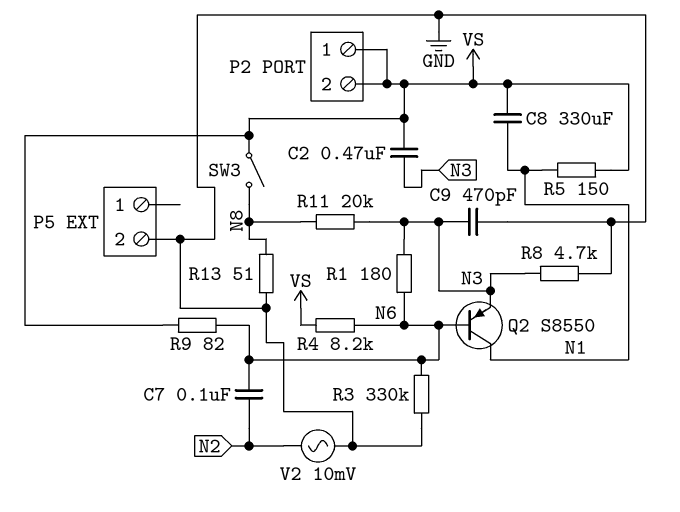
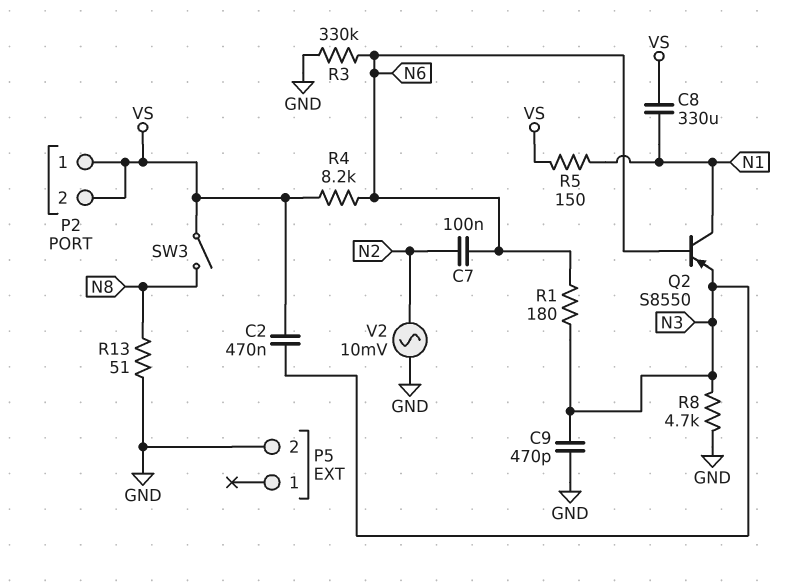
R9: 82 (N6, VS) -> none
R11: 20k (N3, N8) -> none

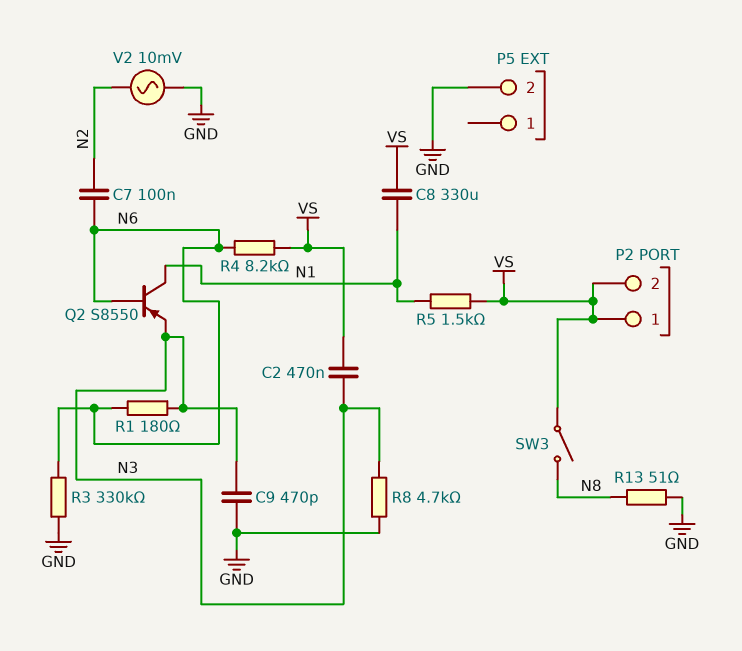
R5: 150 (N1, VS) -> 1.5k (N1, VS)

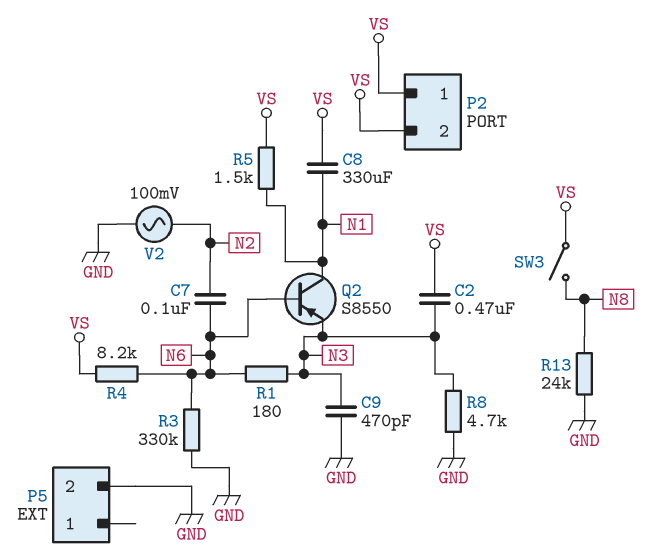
R13: 51 (GND, N8) -> 24k (GND, N8)
V2: AC 10mV (GND, N2) -> AC 100mV (GND, N2)

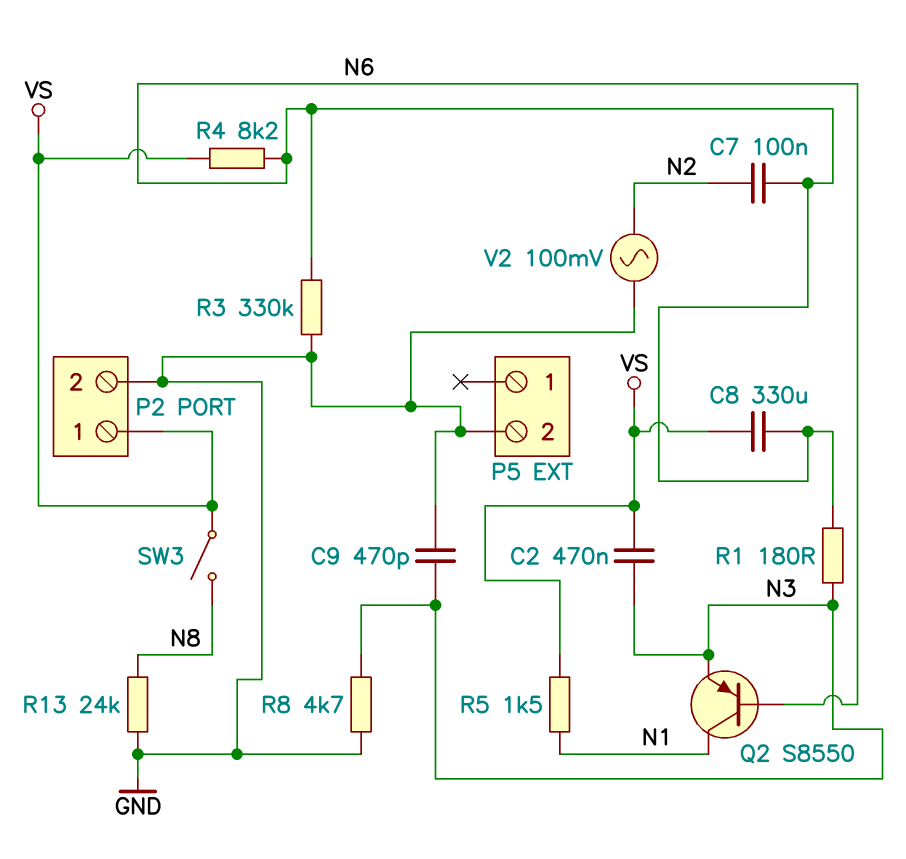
C8: 330uF (N1, VS) -> 330uF (N6, VS)
P2 pin 2: VS -> GND

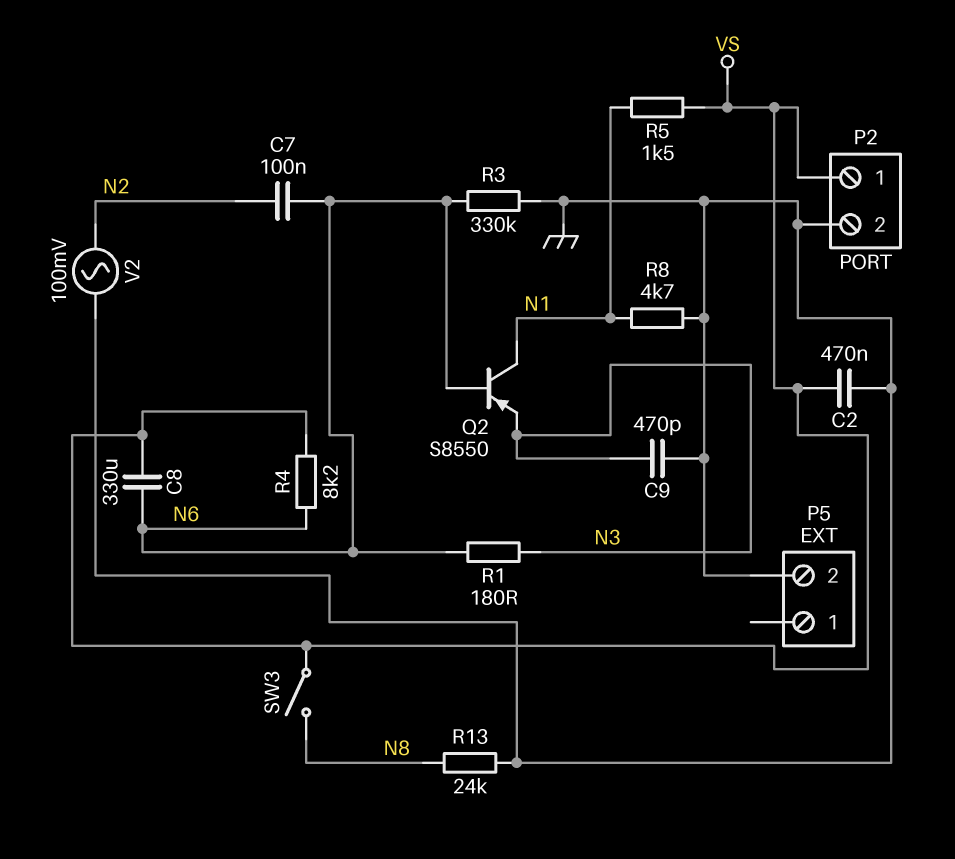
C2: 470nF (N3, VS) -> 470nF (GND, VS)
R8: 4.7k (GND, N3) -> 4.7k (GND, N1)

